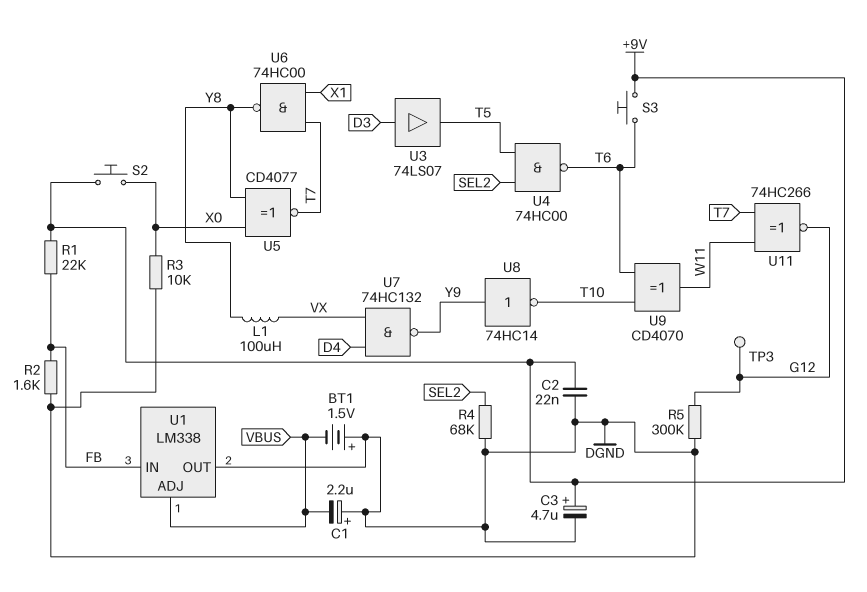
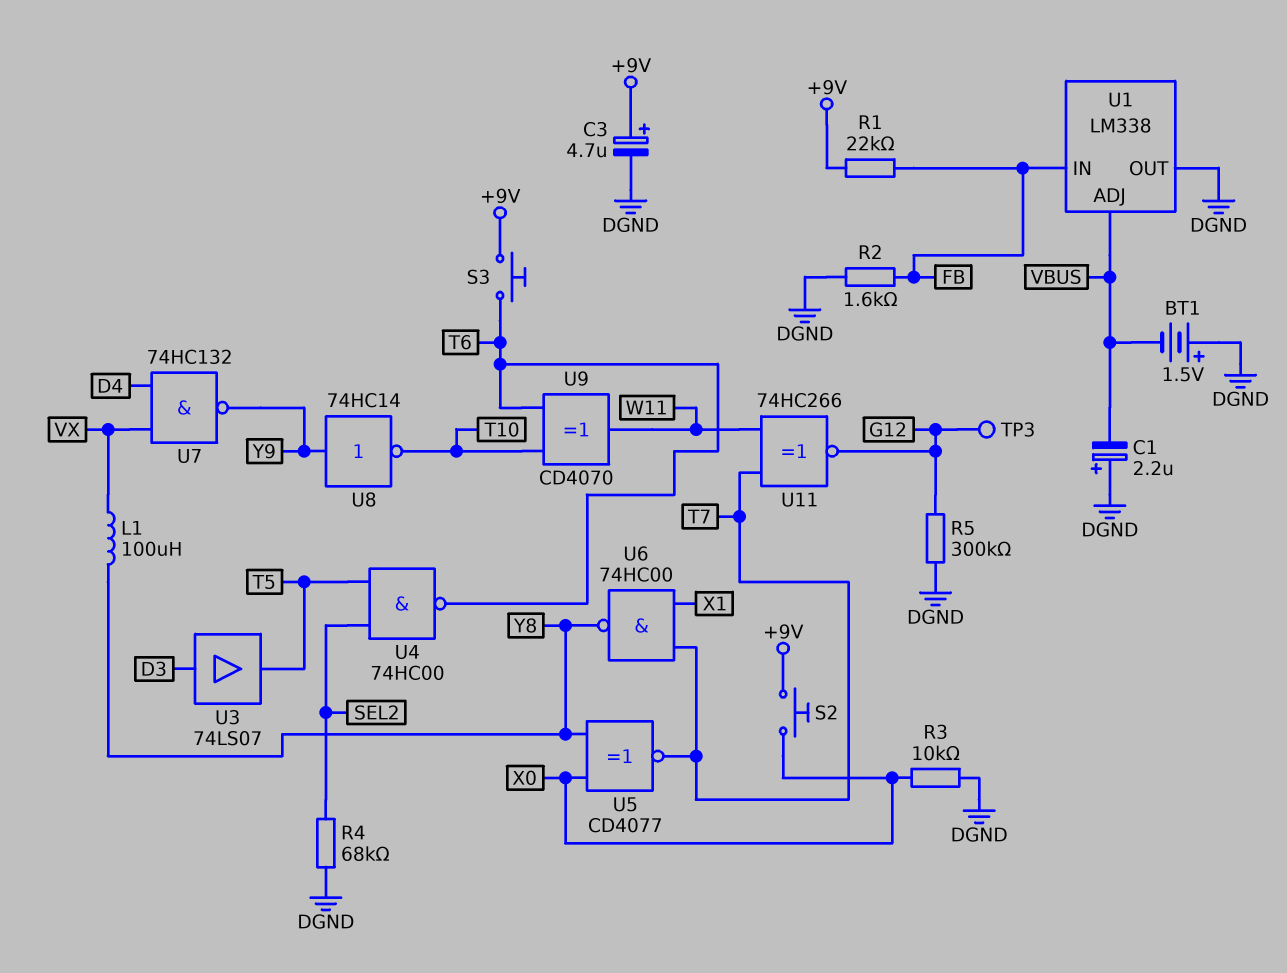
C2: 22nF (+9V, DGND) -> none

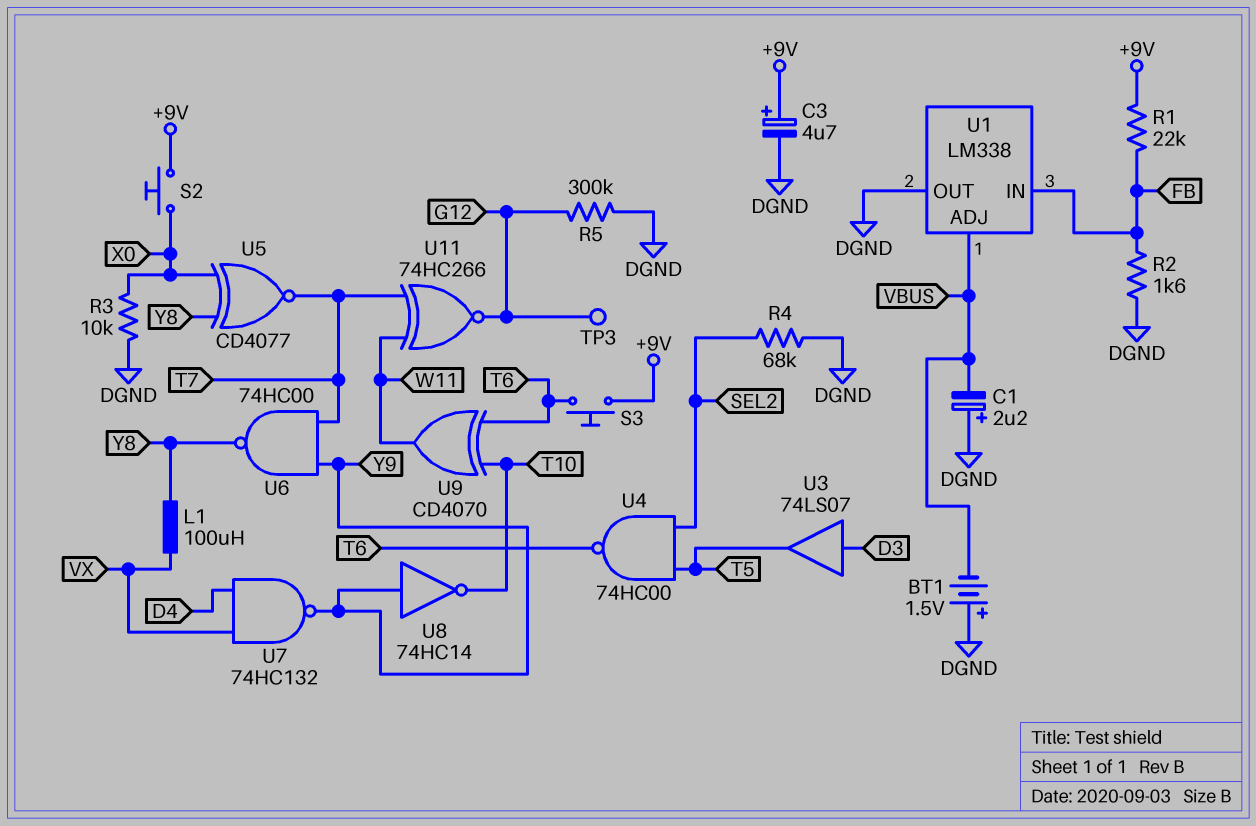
U6: NAND 74HC00 (in T7, in X1, out Y8) -> NAND 74HC00 (in T7, in Y9, out Y8)

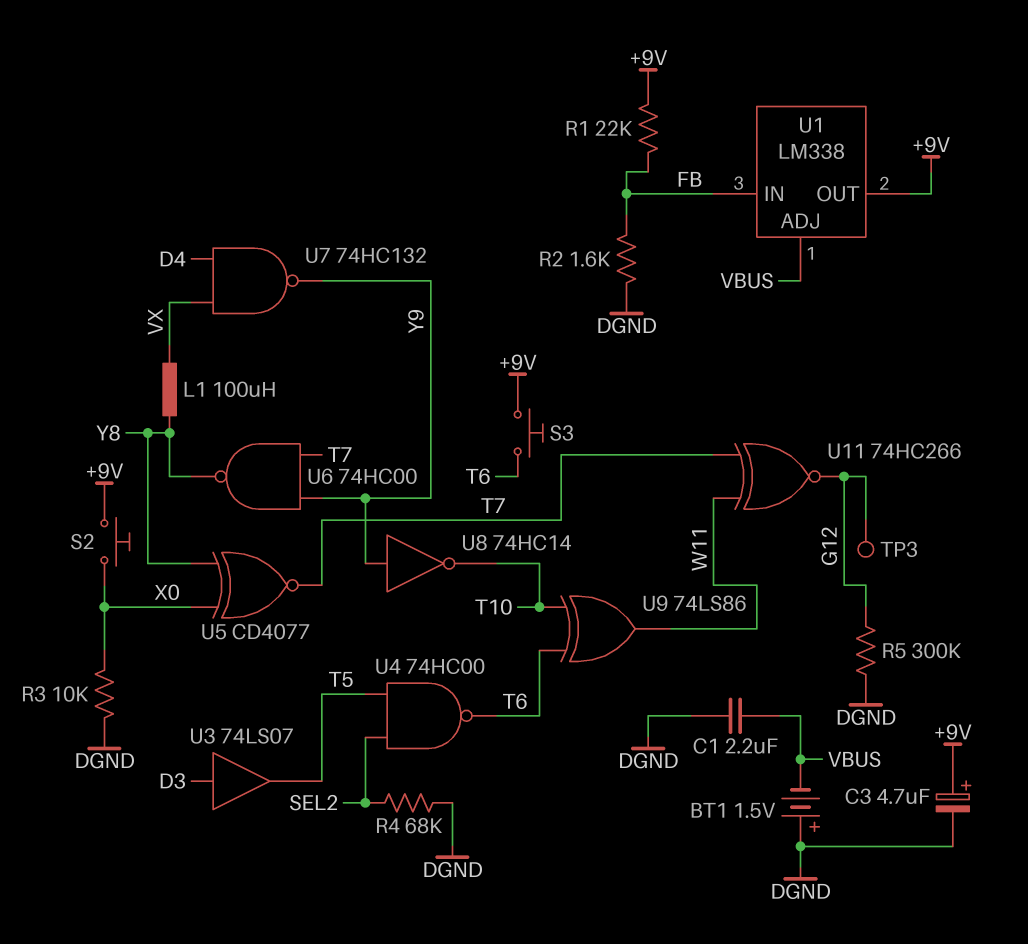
C1: 2.2uF (plus DGND, minus VBUS) -> 2.2uF (DGND, VBUS)
U1 pin OUT: DGND -> +9V
U9: XOR CD4070 (in T6, in T10, out W11) -> XOR 74LS86 (in T6, in T10, out W11)

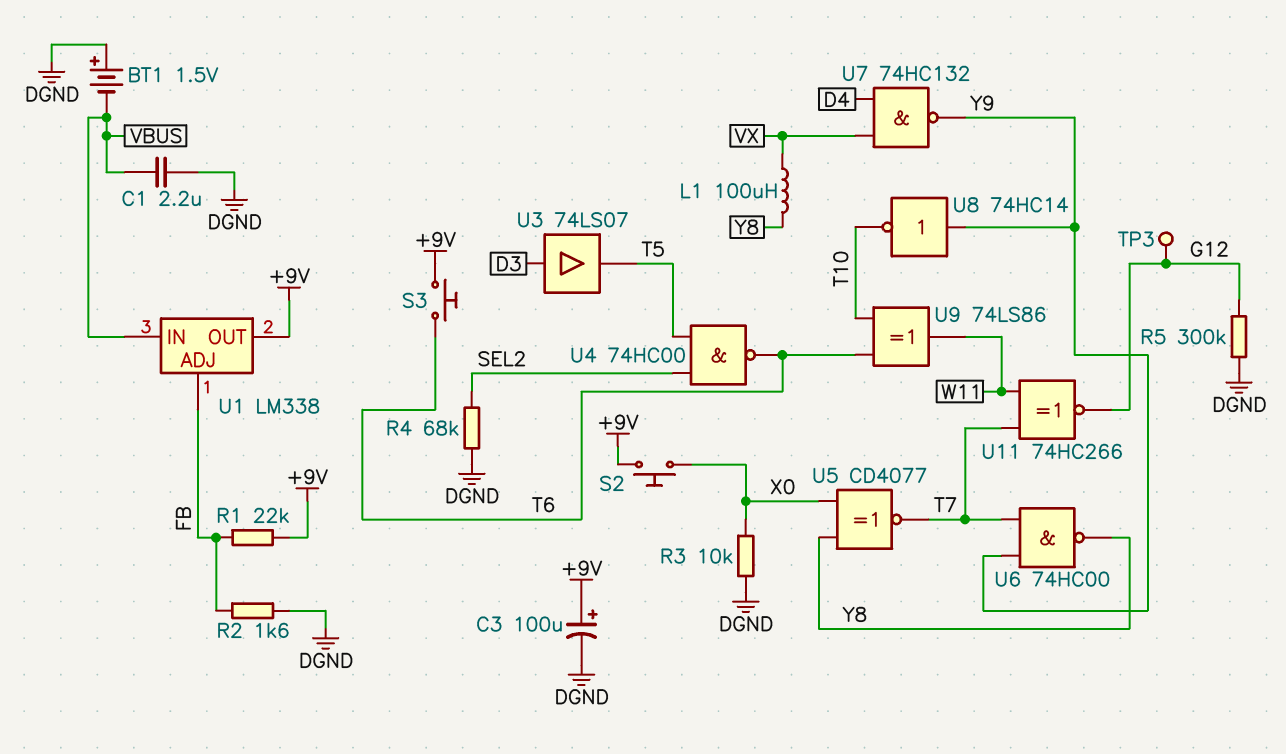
C3: 4.7uF (plus +9V, minus DGND) -> 100uF (plus +9V, minus DGND)
U1 pin ADJ: VBUS -> FB
U1 pin IN: FB -> VBUS

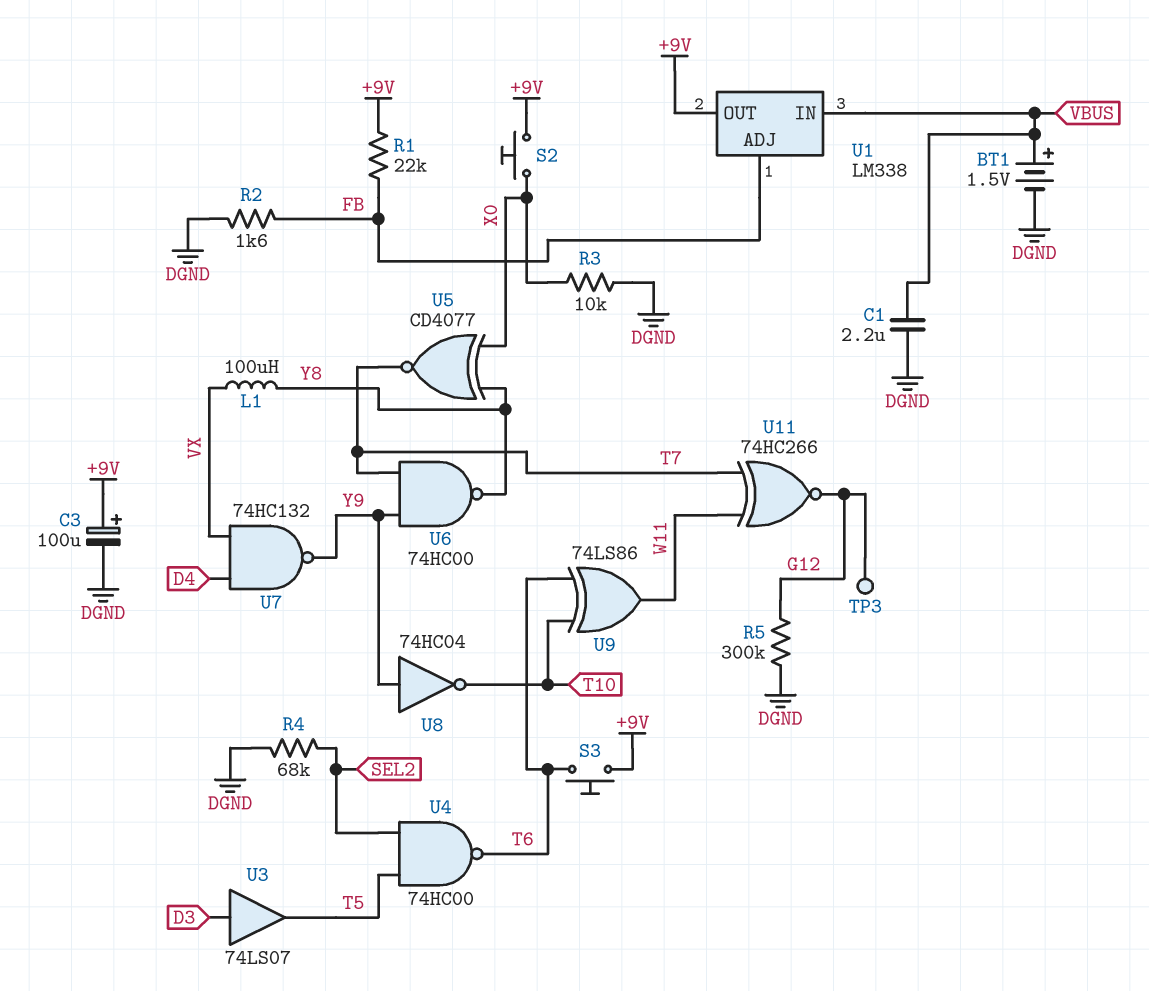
BT1: 1.5V (plus DGND, minus VBUS) -> 1.5V (plus VBUS, minus DGND)
U8: NOT 74HC14 (in Y9, out T10) -> NOT 74HC04 (in Y9, out T10)

